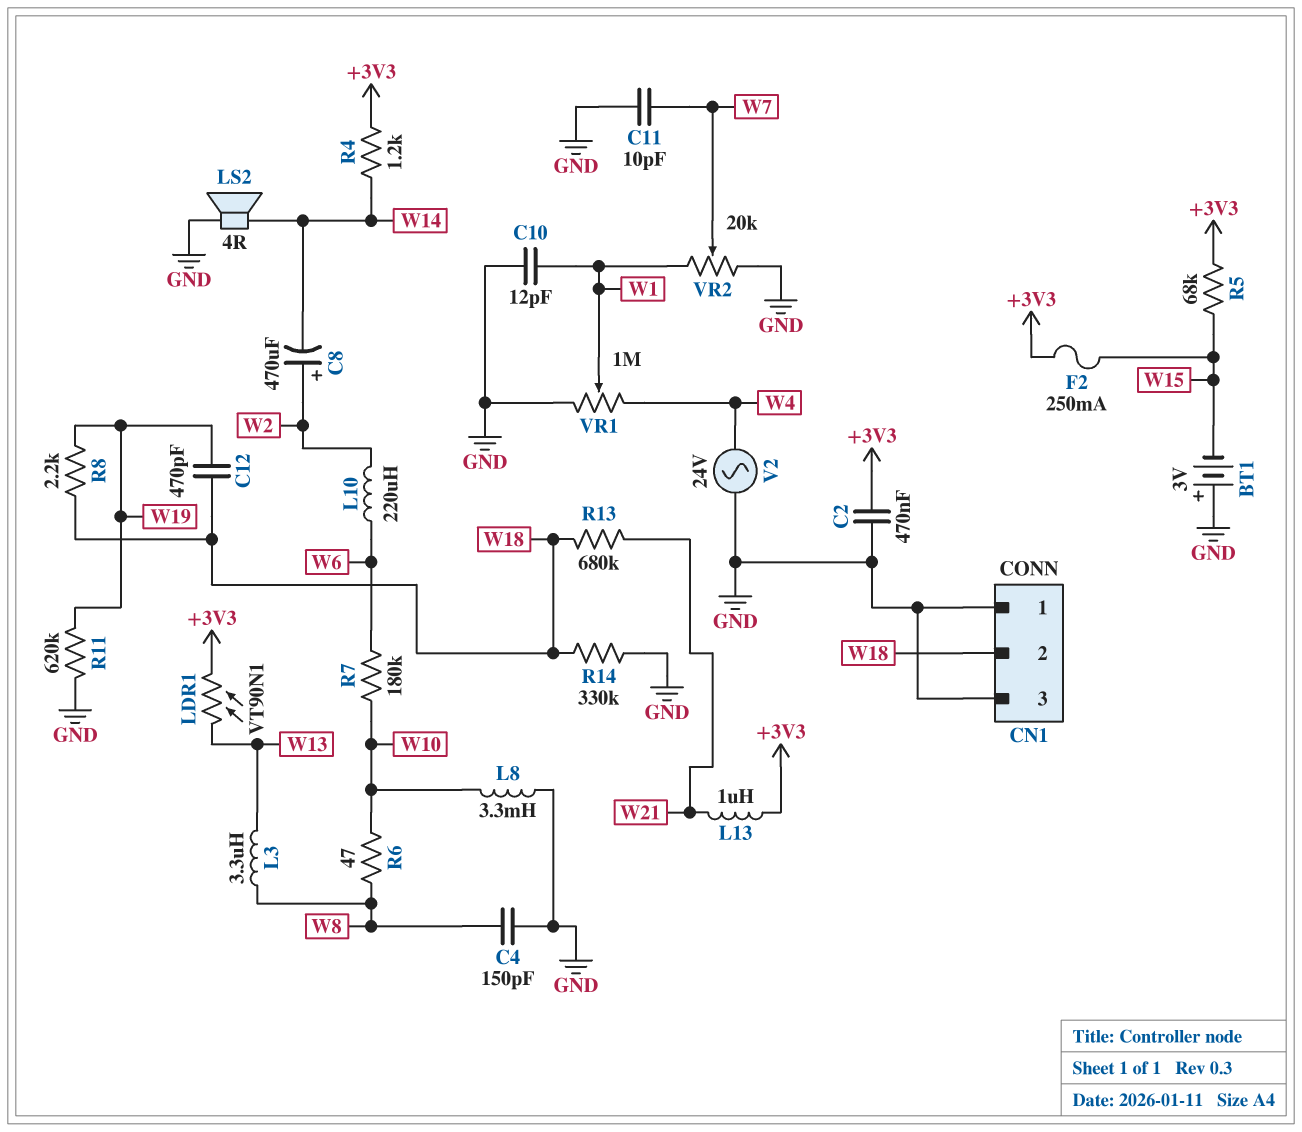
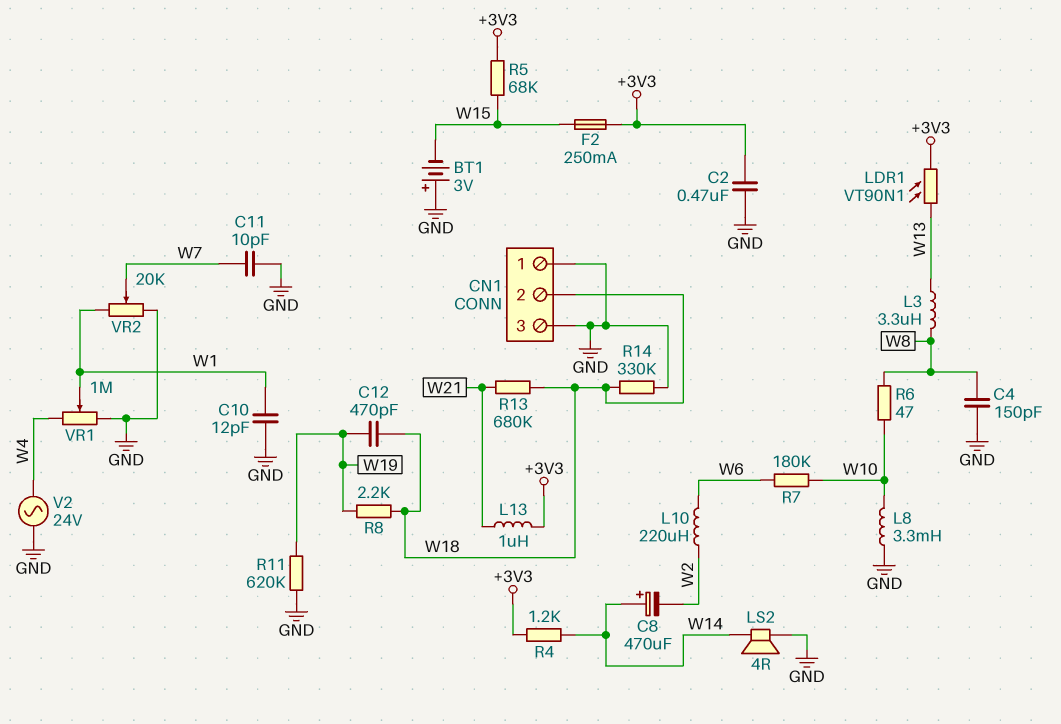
C8: 470uF (plus W2, minus W14) -> 470uF (plus W14, minus W2)

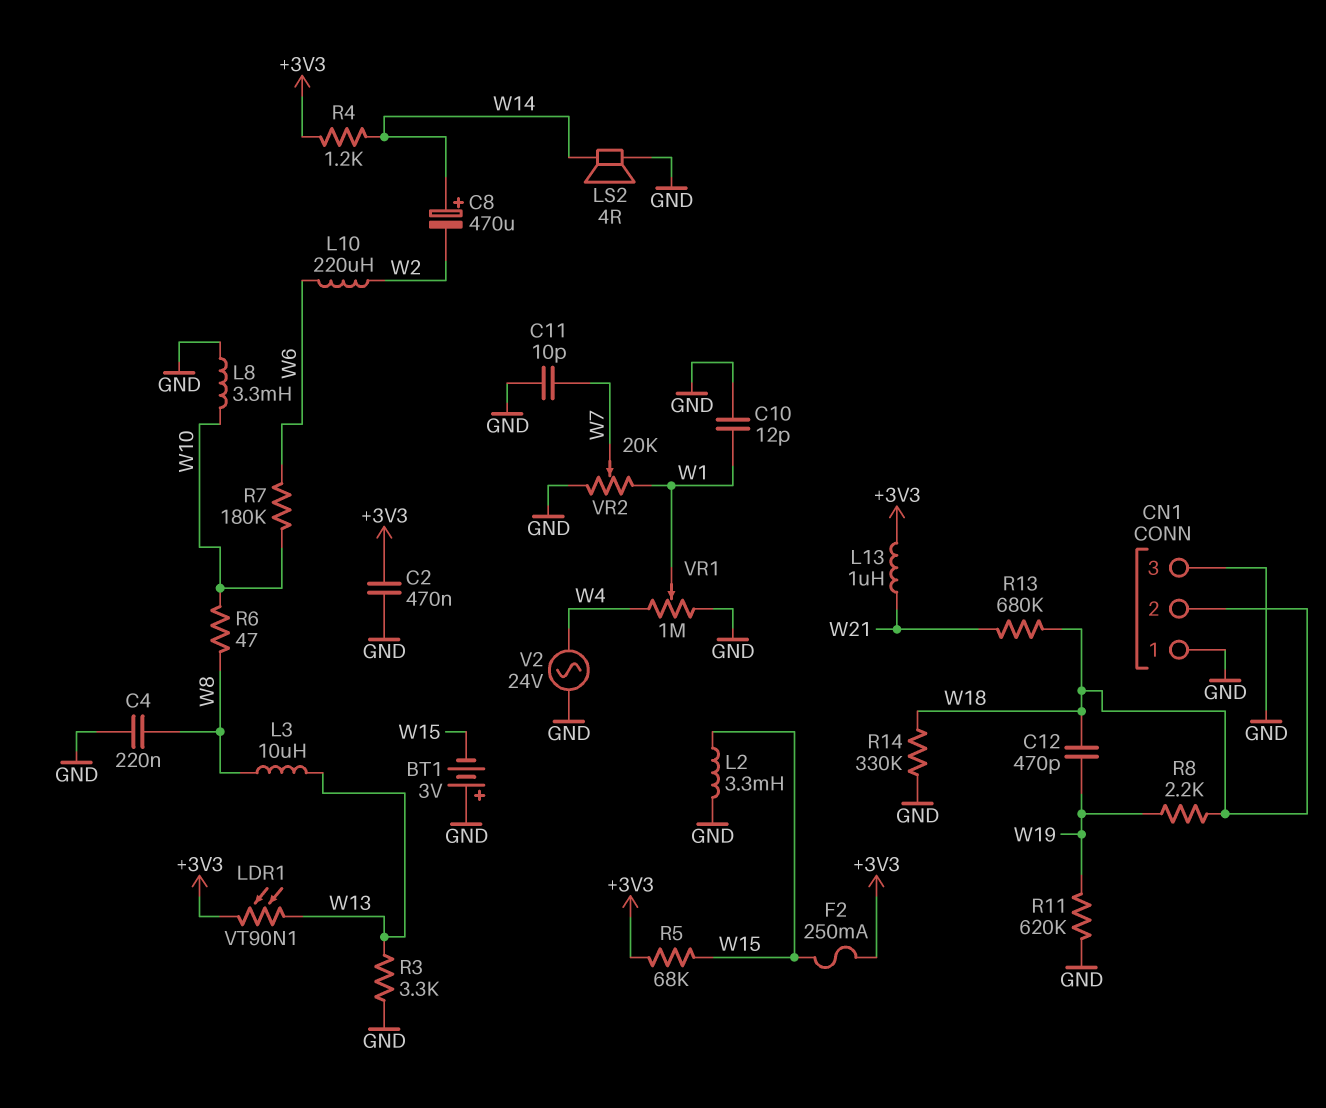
C4: 150pF (GND, W8) -> 220nF (GND, W8)
L2: none -> 3.3mH (GND, W15)
L3: 3.3uH (W8, W13) -> 10uH (W8, W13)
R3: none -> 3.3k (GND, W13)

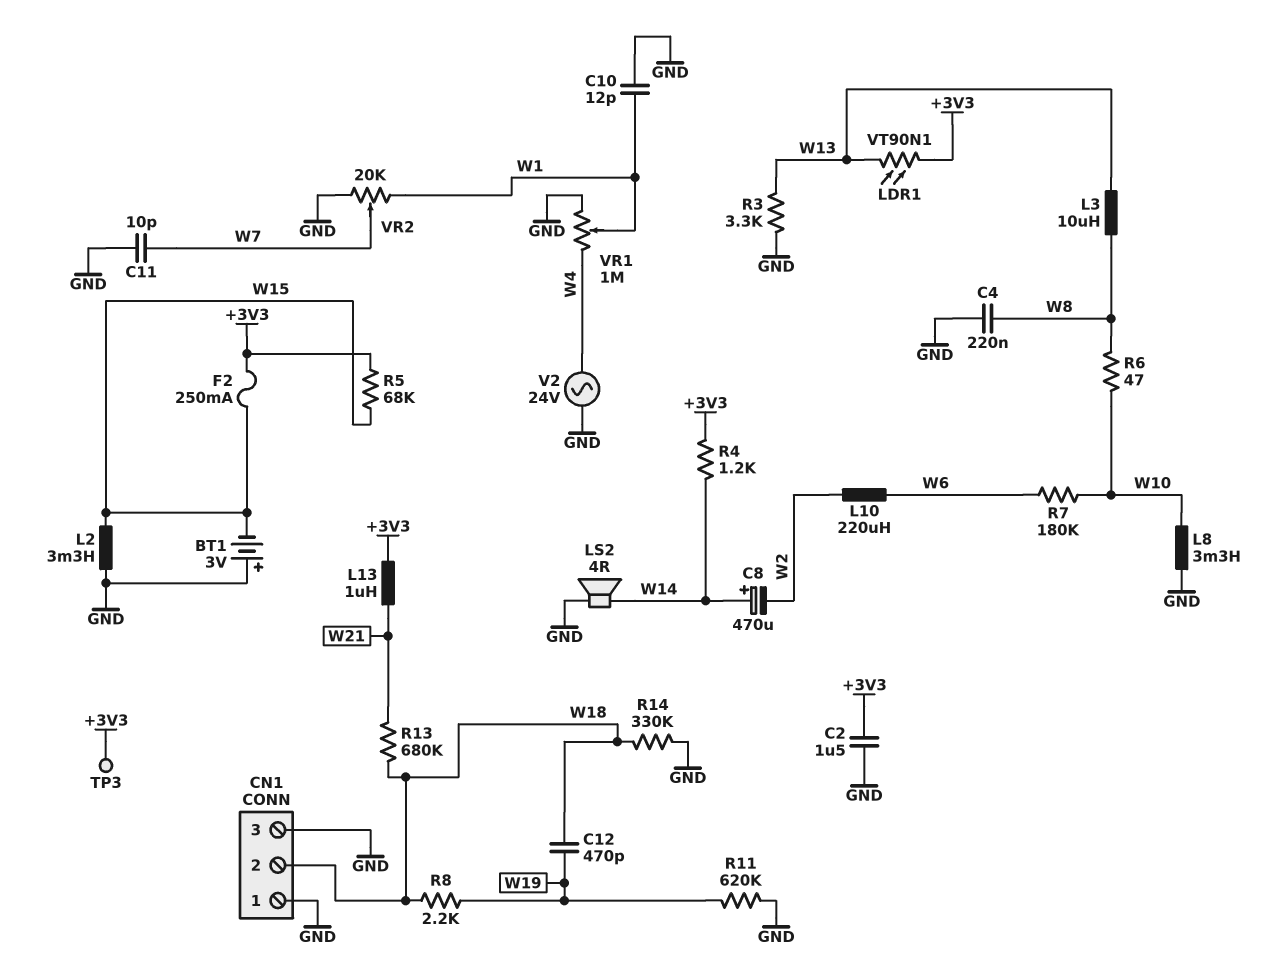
C2: 470nF (+3V3, GND) -> 1.5uF (+3V3, GND)
TP3: none -> test point (+3V3)

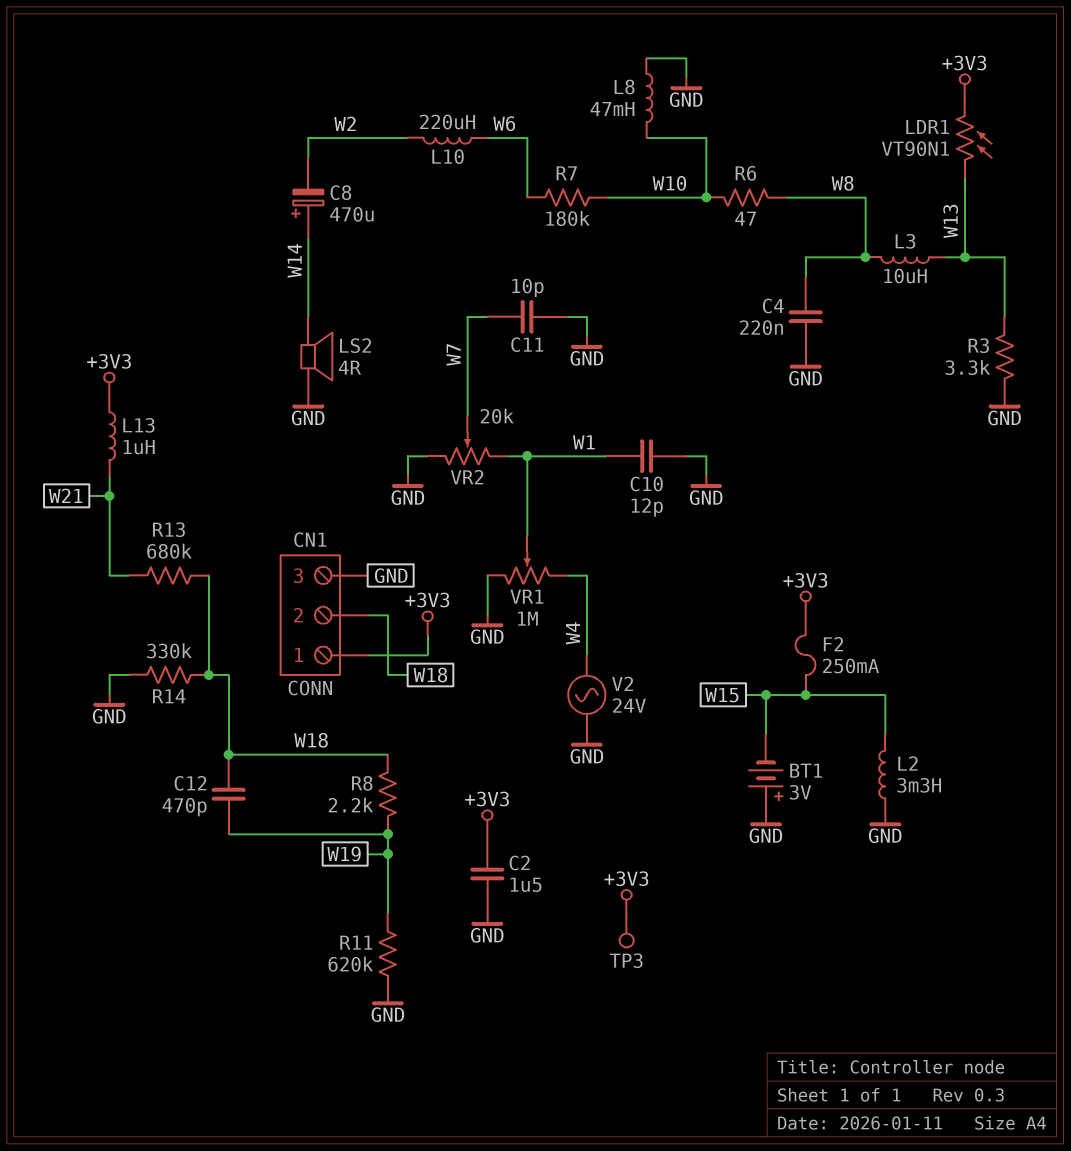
CN1 pin 1: GND -> +3V3
L8: 3.3mH (GND, W10) -> 47mH (GND, W10)
R4: 1.2k (+3V3, W14) -> none
R5: 68k (+3V3, W15) -> none

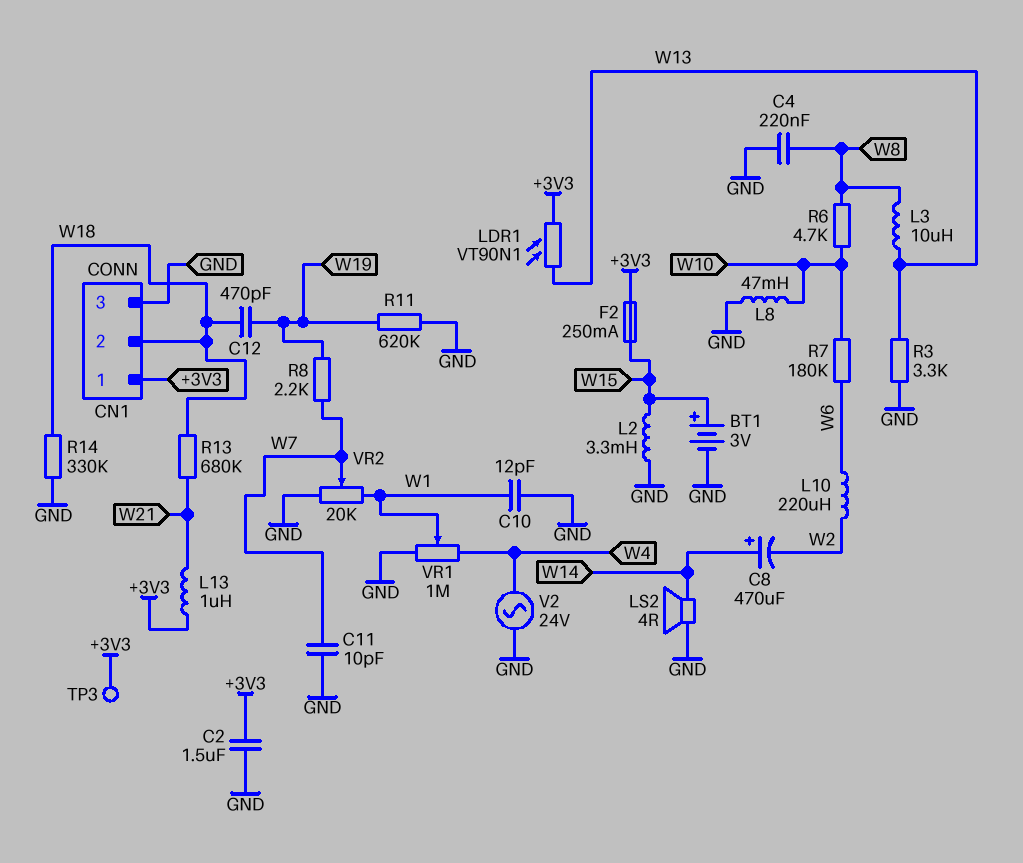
BT1: 3V (plus GND, minus W15) -> 3V (plus W15, minus GND)
R6: 47 (W8, W10) -> 4.7k (W8, W10)
R8: 2.2k (W18, W19) -> 2.2k (W7, W19)

